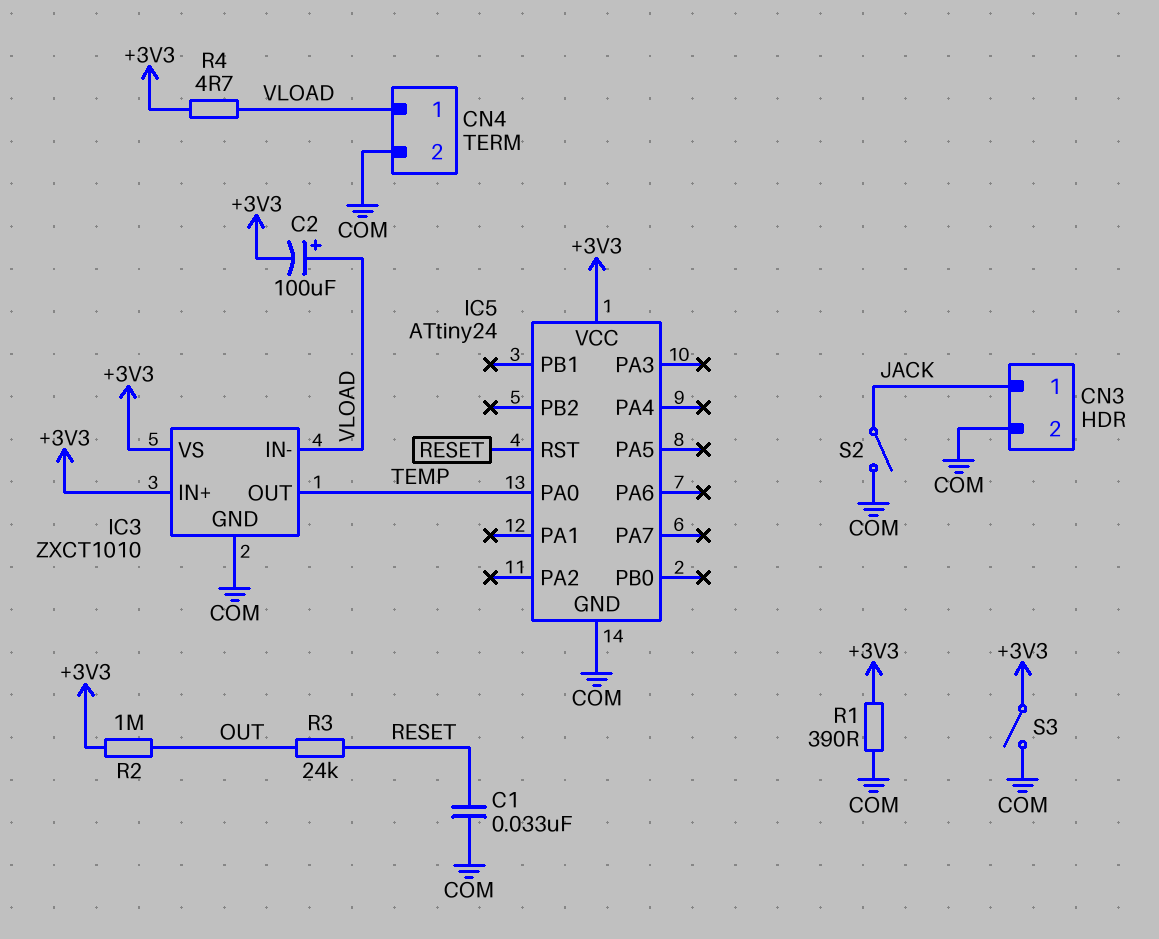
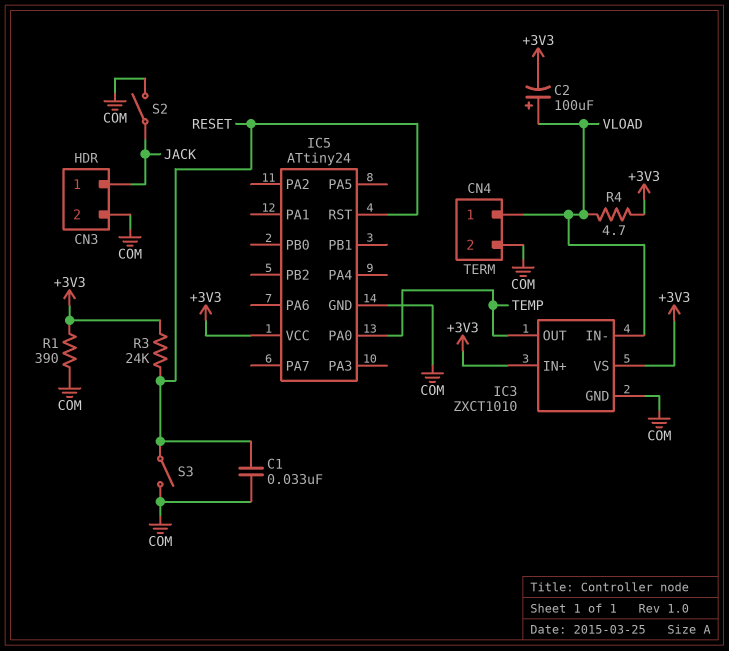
R2: 1M (+3V3, OUT) -> none
R3: 24k (OUT, RESET) -> 24k (+3V3, RESET)
S3: switch (+3V3, COM) -> switch (COM, RESET)

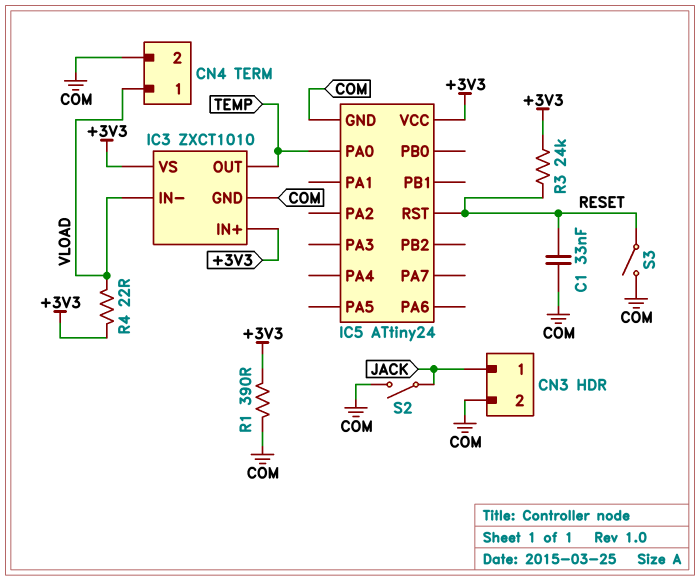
C2: 100uF (plus VLOAD, minus +3V3) -> none
R4: 4.7 (+3V3, VLOAD) -> 22 (+3V3, VLOAD)

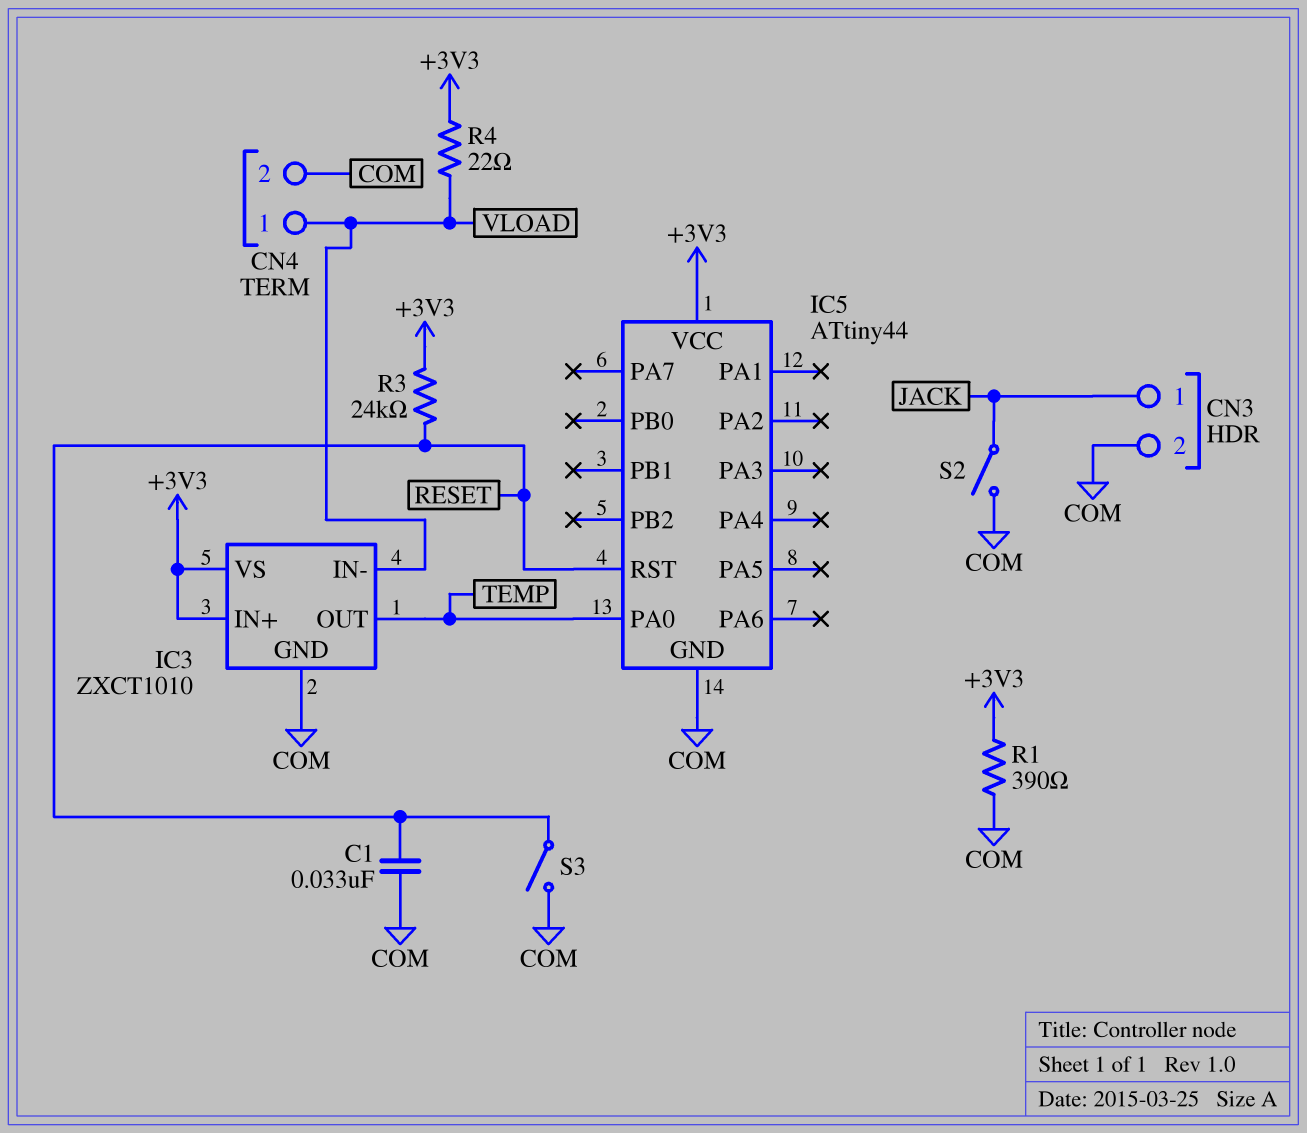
IC5: ATtiny24 -> ATtiny44

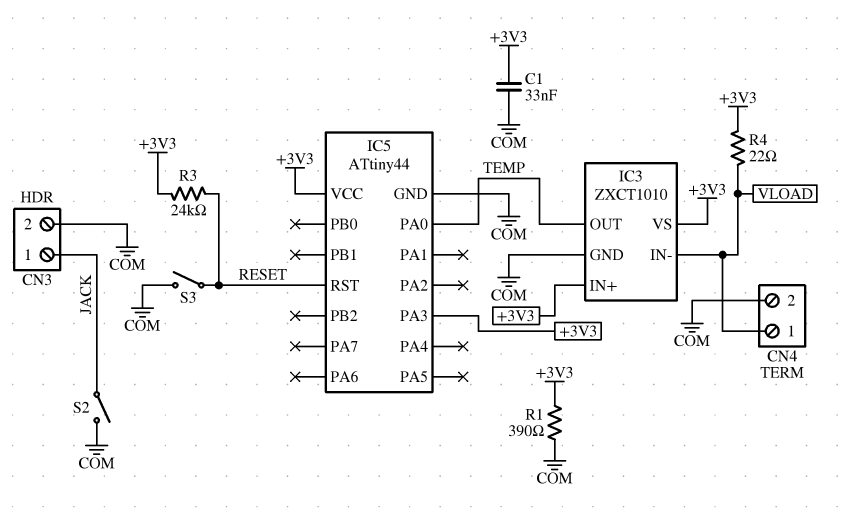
C1: 33nF (COM, RESET) -> 33nF (+3V3, COM)
IC5 pin PA3: none -> +3V3

